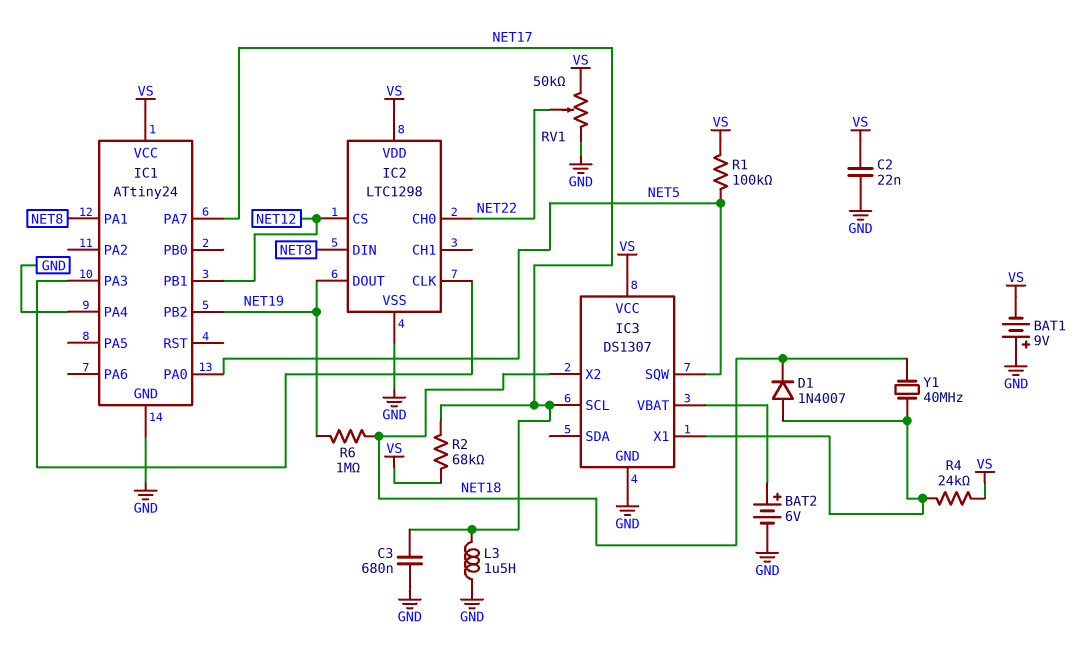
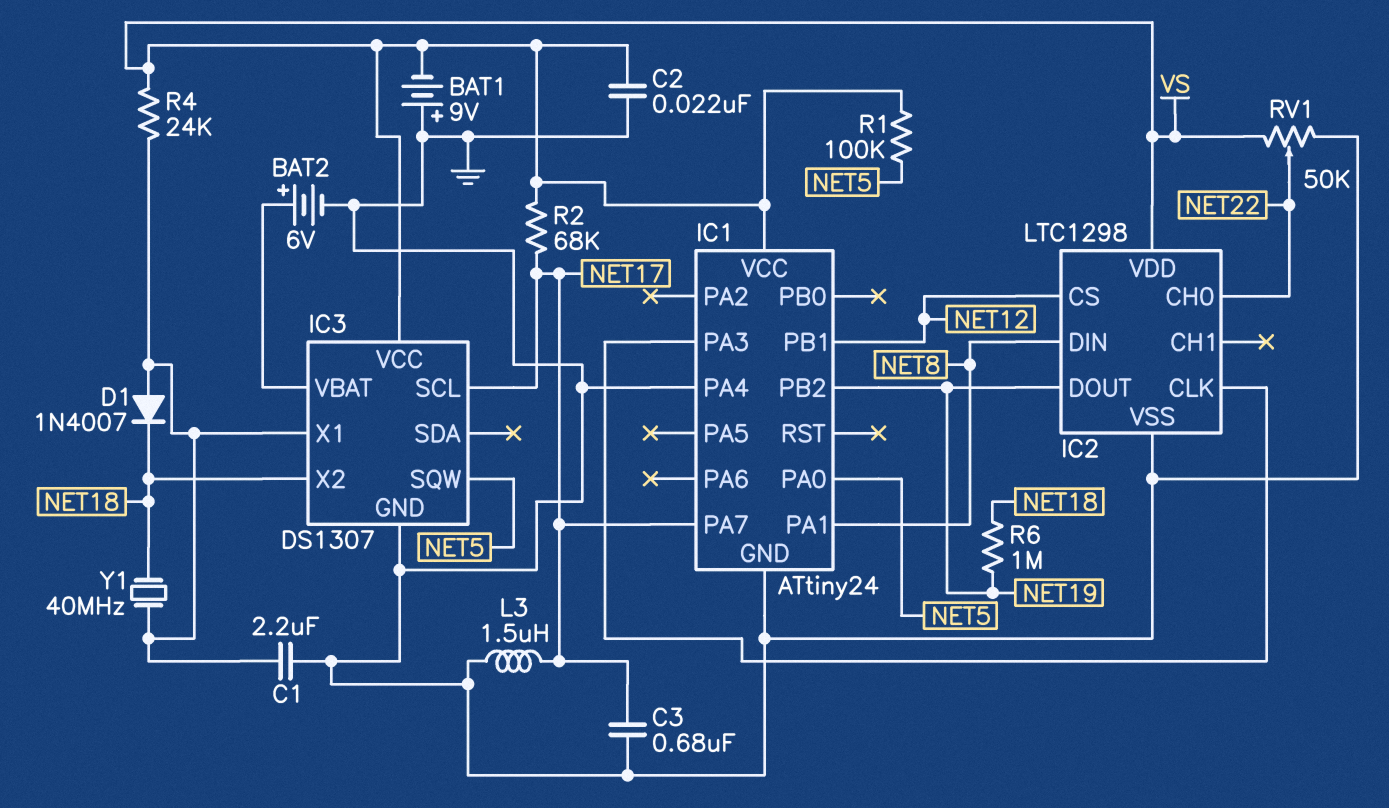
C1: none -> 2.2uF (GND, IC3/X1)

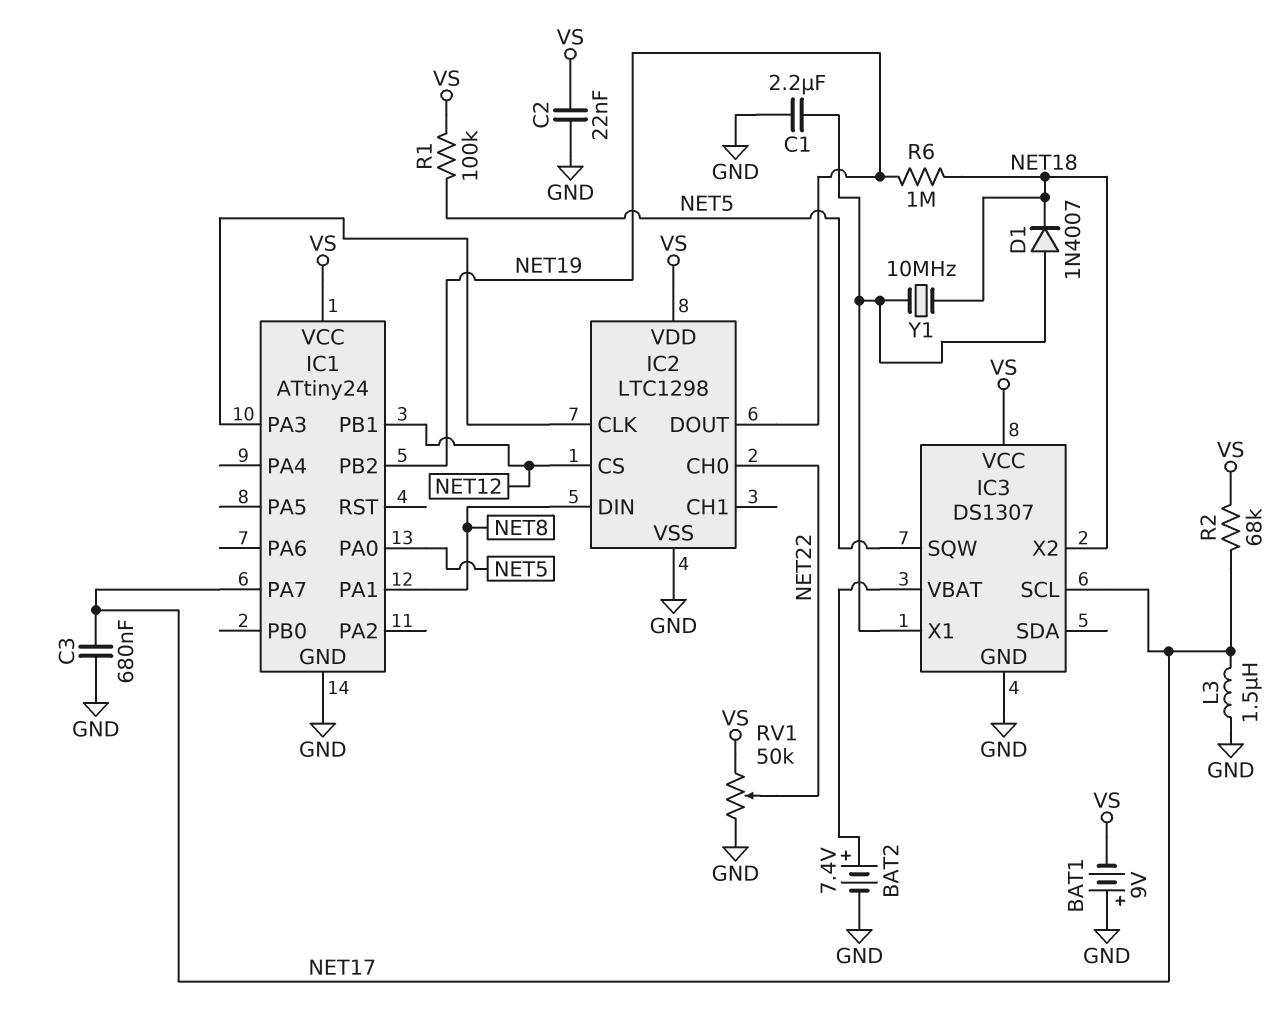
BAT2: 6V (plus IC3/VBAT, minus GND) -> 7.4V (plus IC3/VBAT, minus GND)
IC1 pin PA4: GND -> none
R4: 24k (IC3/X1, VS) -> none
Y1: 40MHz (IC3/X1, NET18) -> 10MHz (IC3/X1, NET18)

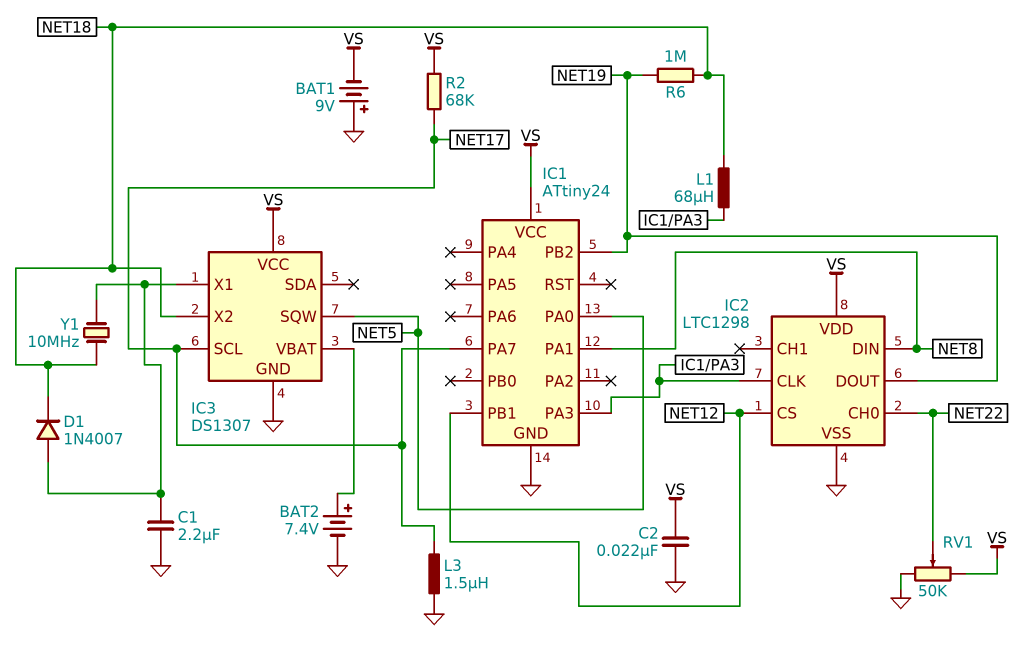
C3: 680nF (GND, NET17) -> none
L1: none -> 68uH (IC1/PA3, NET18)
R1: 100k (NET5, VS) -> none

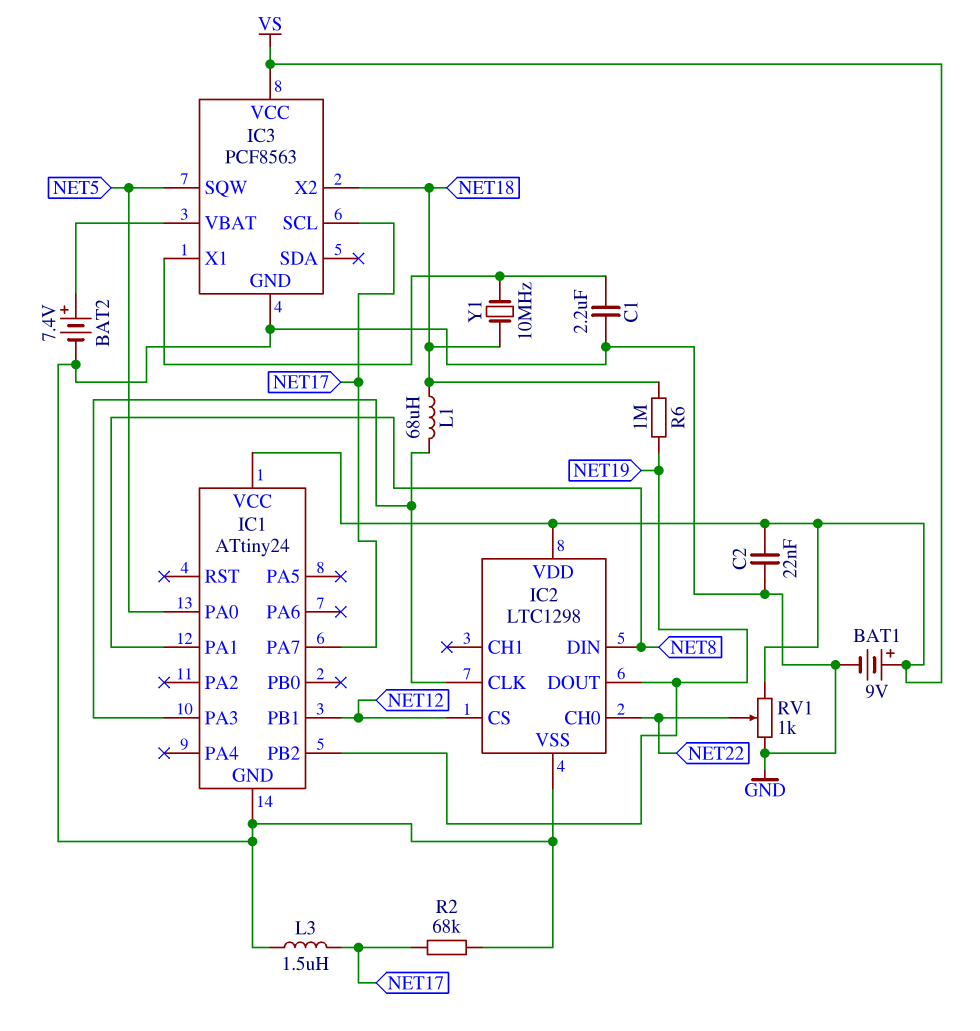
BAT1: 9V (plus GND, minus VS) -> 9V (plus VS, minus GND)
D1: diode 1N4007 (A IC3/X1, K NET18) -> none
IC3: DS1307 -> PCF8563
R2: 68k (NET17, VS) -> 68k (GND, NET17)
RV1: 50k (GND, VS, wiper NET22) -> 1k (GND, VS, wiper NET22)

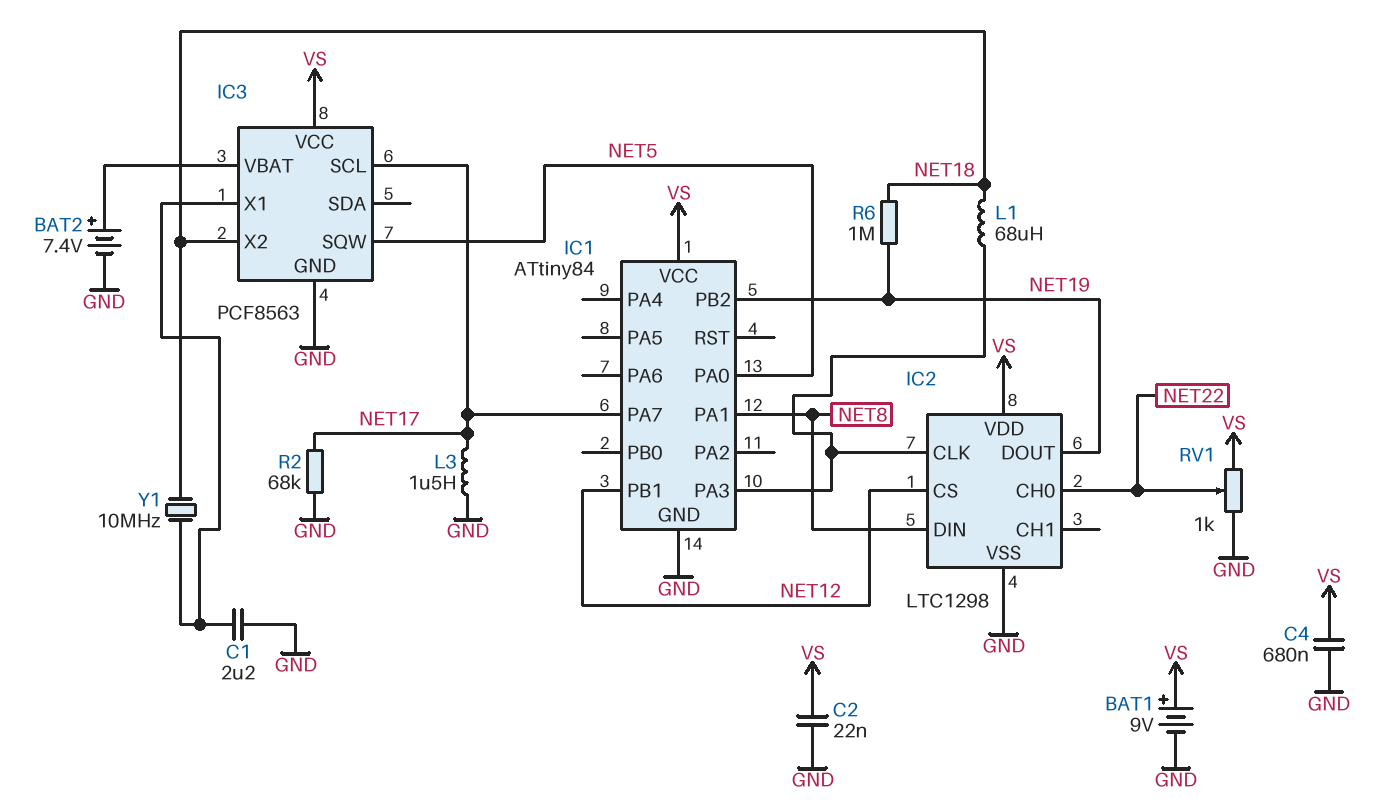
C4: none -> 680nF (GND, VS)
IC1: ATtiny24 -> ATtiny84

